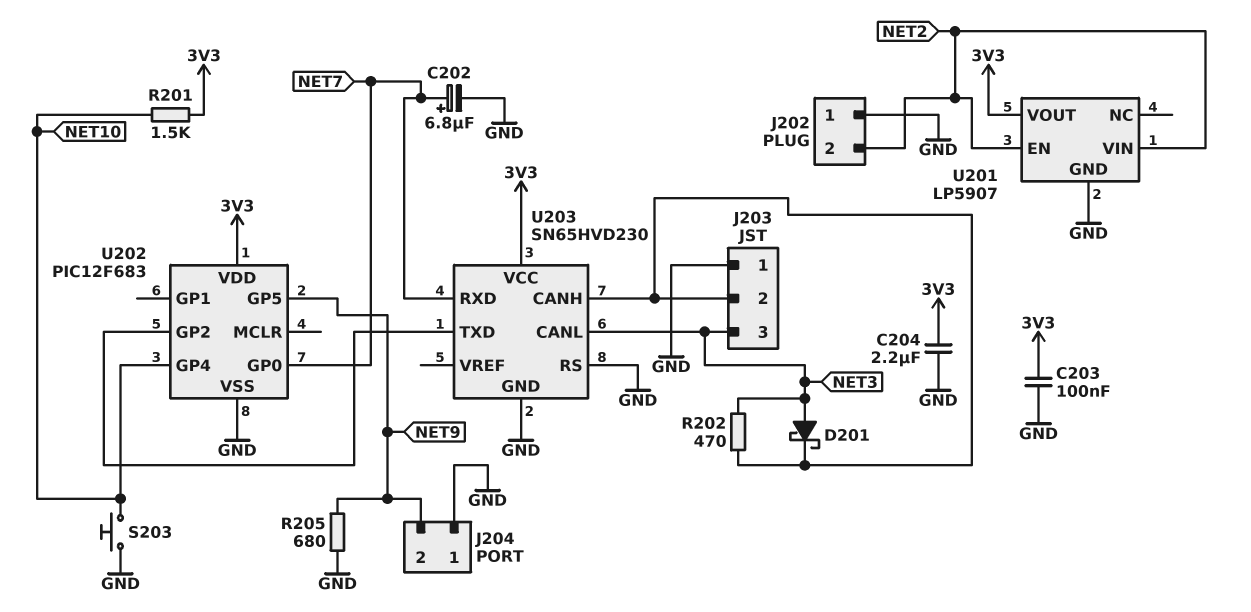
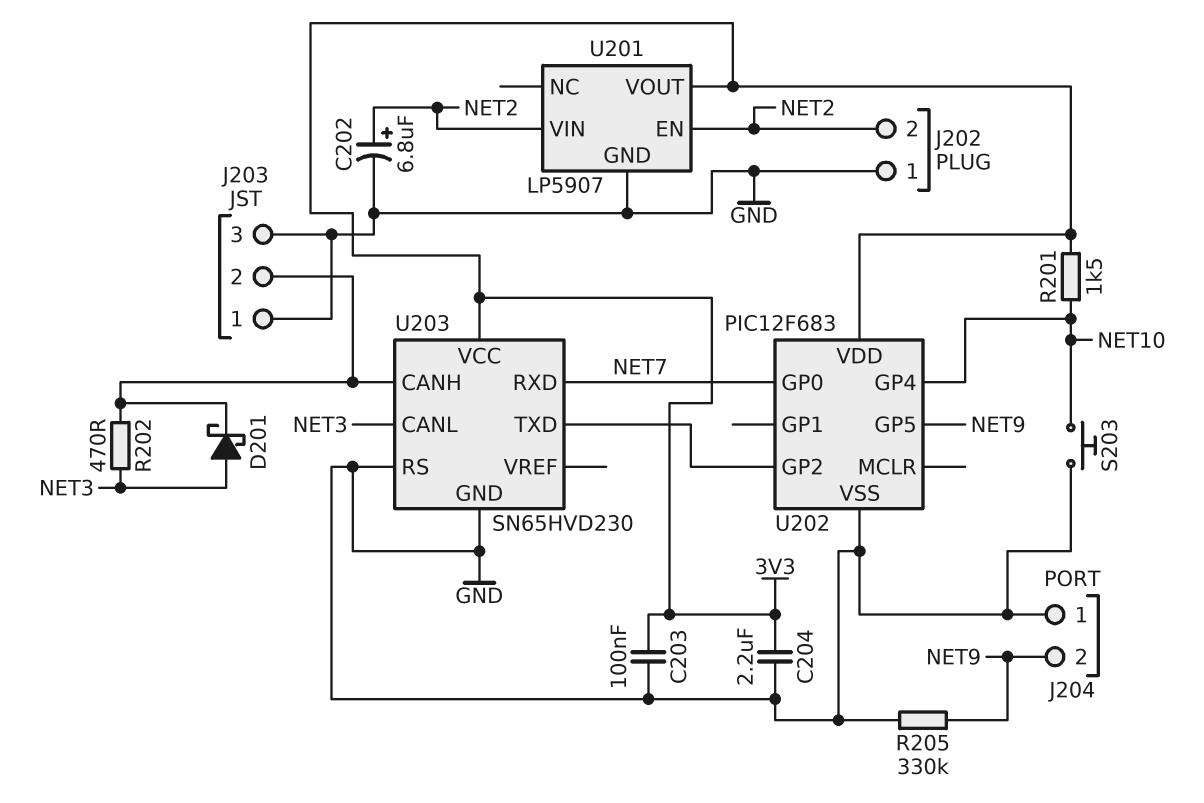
C202: 6.8uF (plus NET7, minus GND) -> 6.8uF (plus NET2, minus GND)
J203 pin 3: NET3 -> GND
R205: 680 (GND, NET9) -> 330k (GND, NET9)

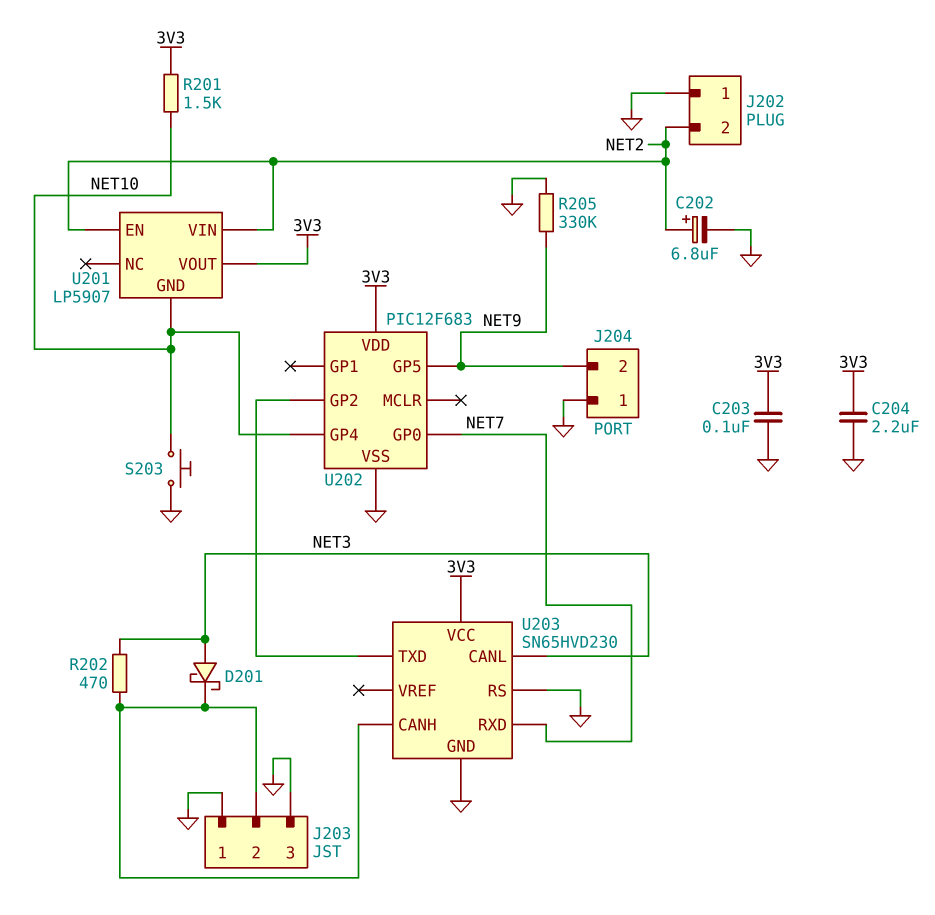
U201 pin GND: GND -> NET10

